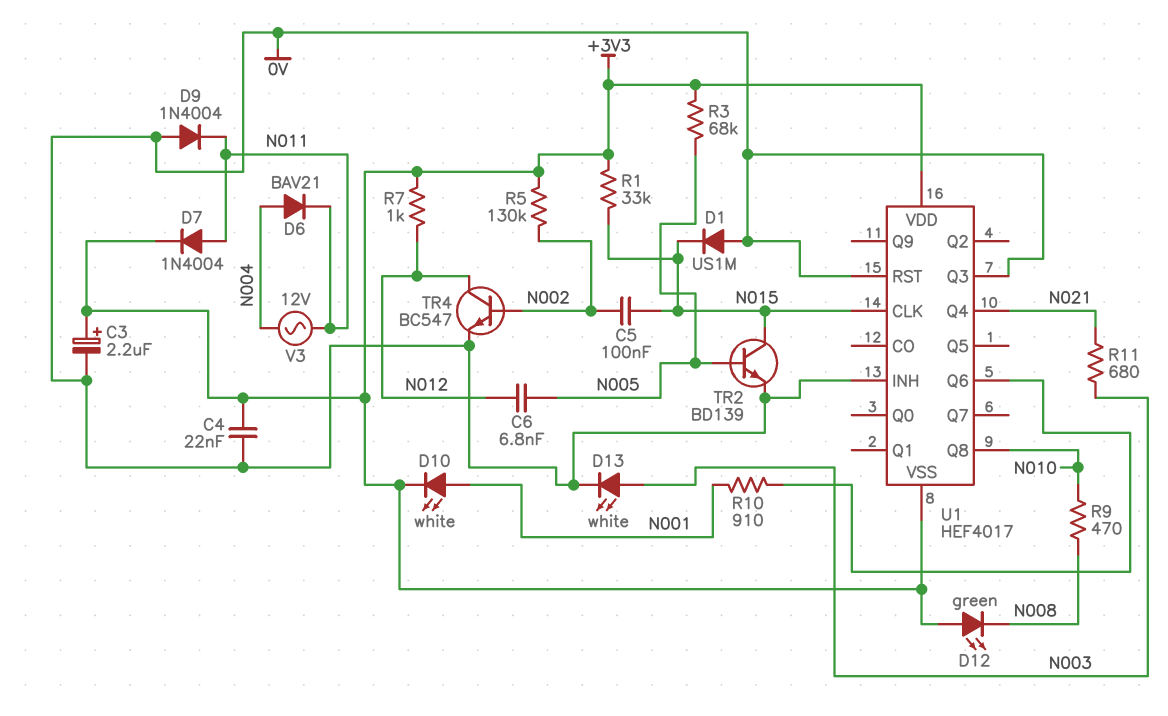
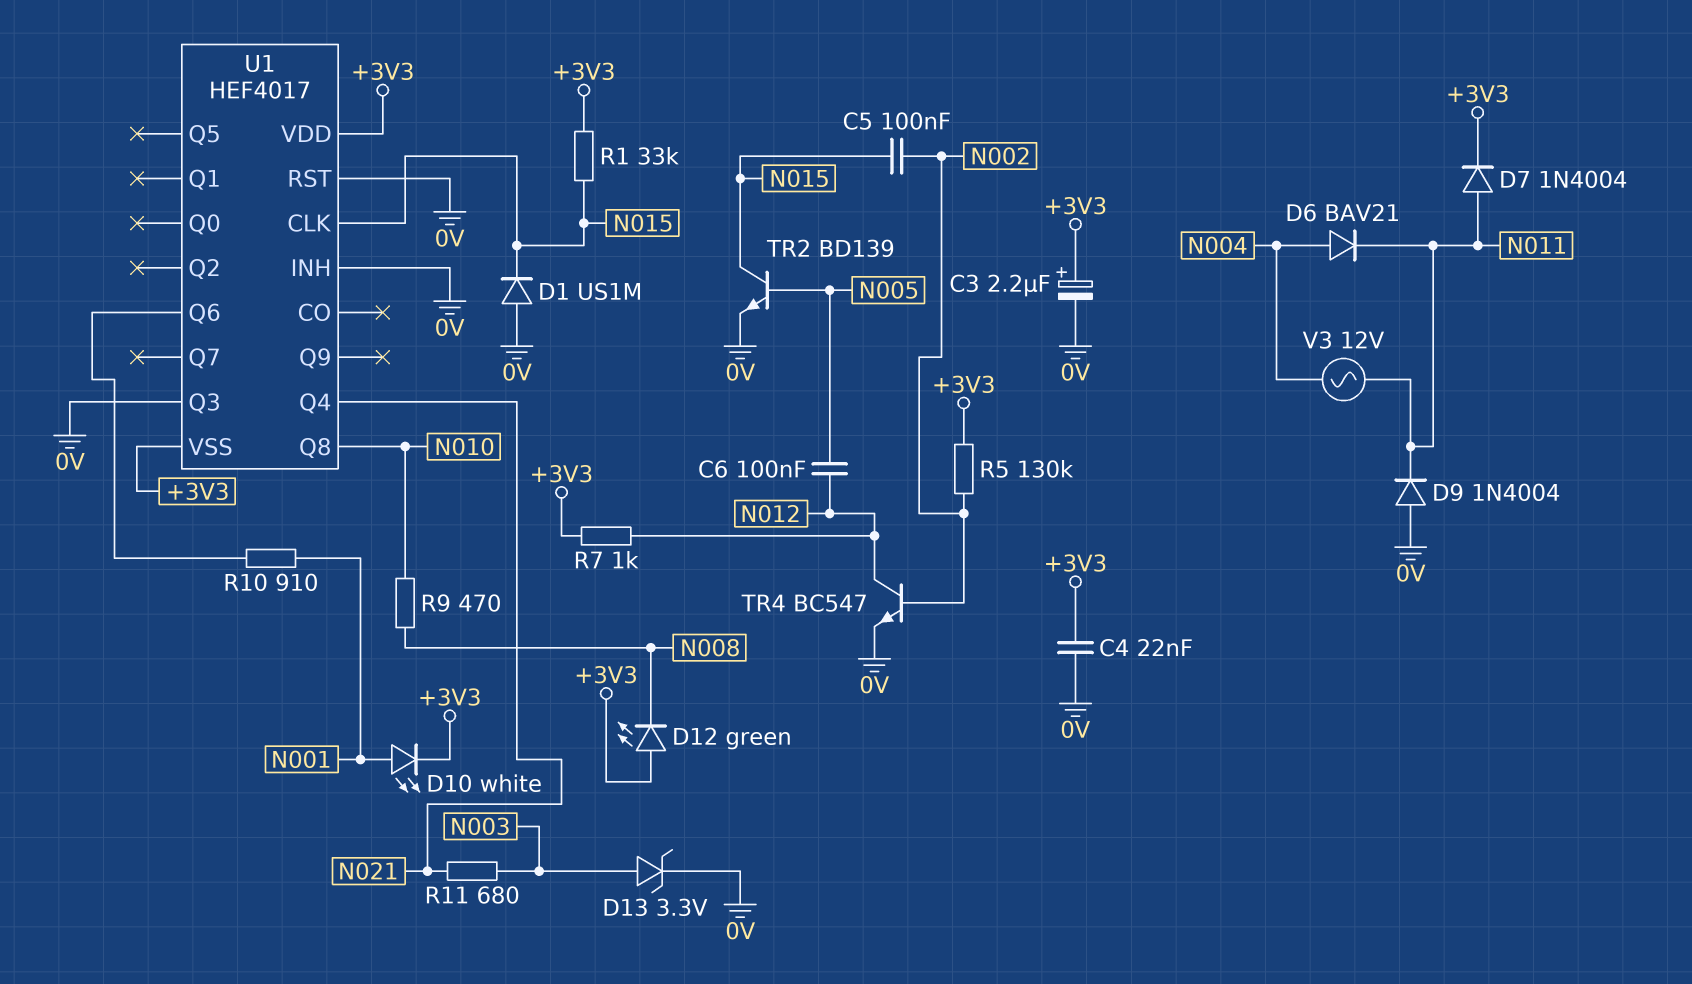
C6: 6.8nF (N005, N012) -> 100nF (N005, N012)
D13: LED white (A N003, K 0V) -> zener 3.3V (A N003, K 0V)
R3: 68k (+3V3, N005) -> none

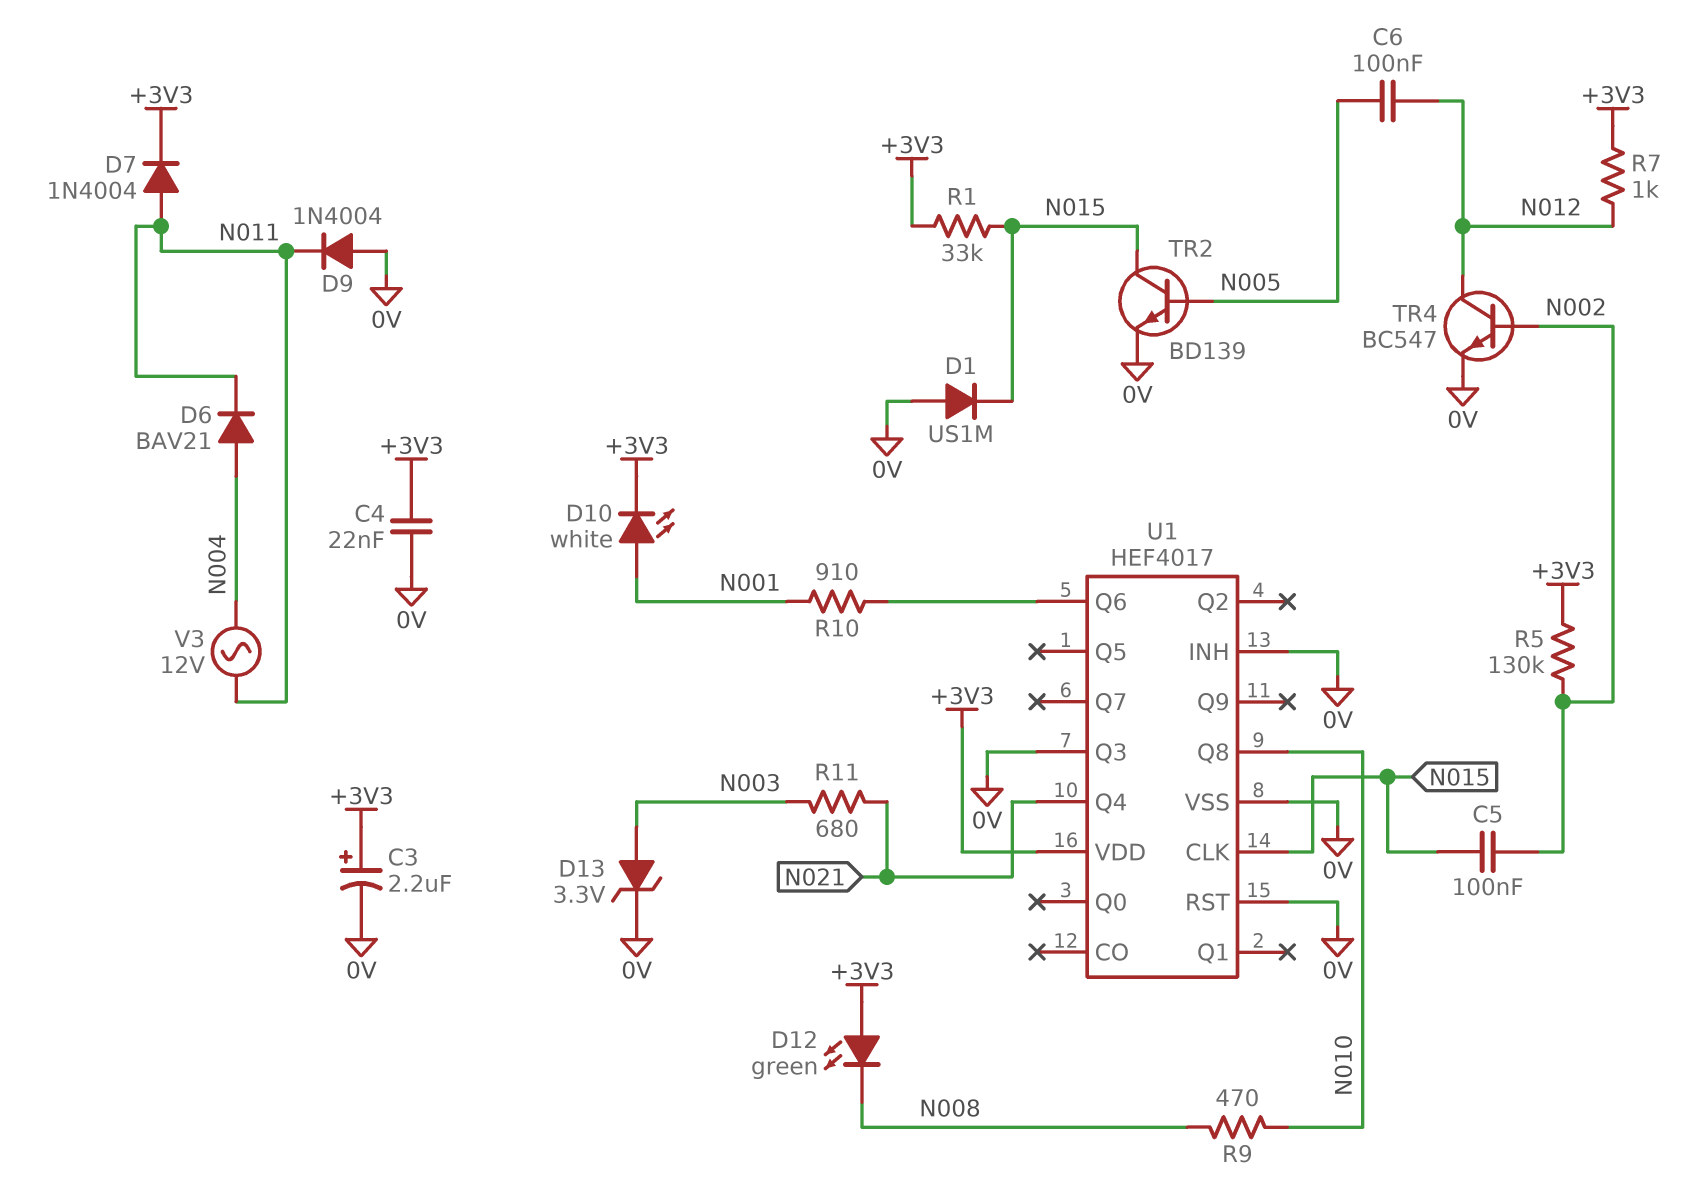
U1 pin VSS: +3V3 -> 0V

